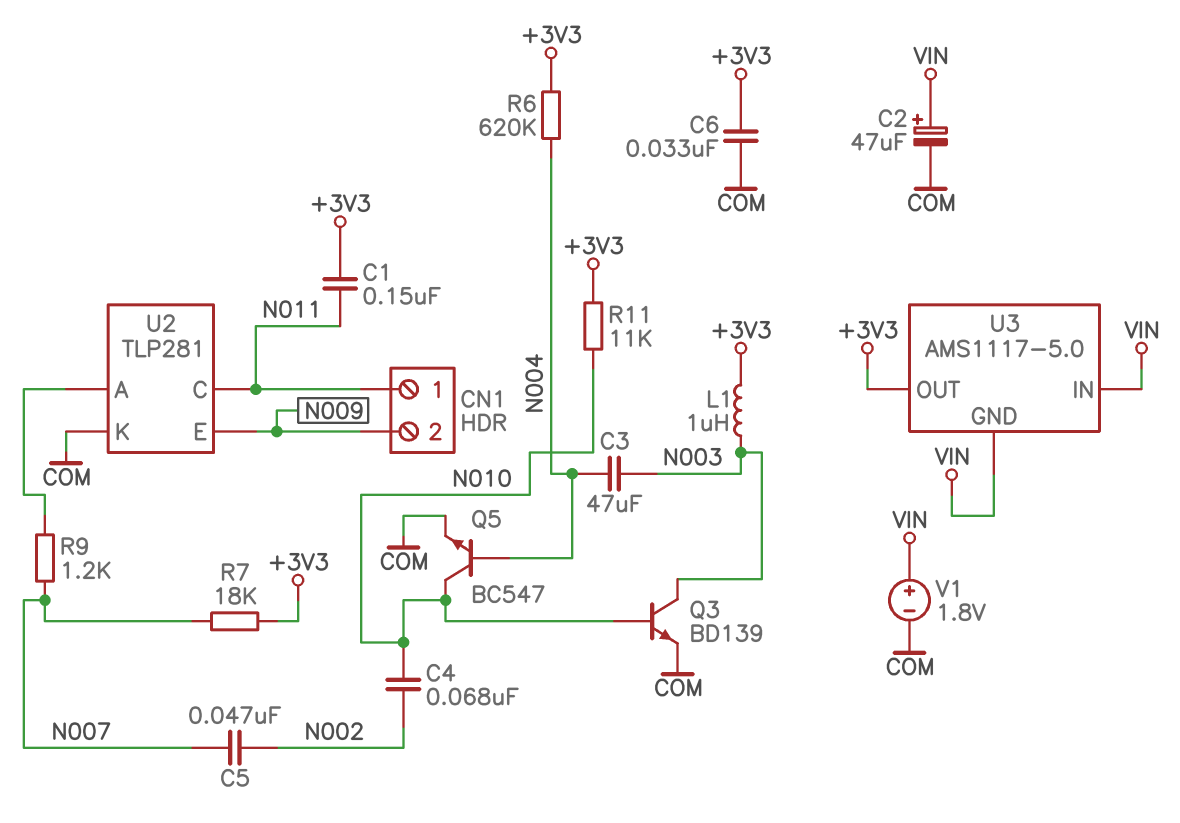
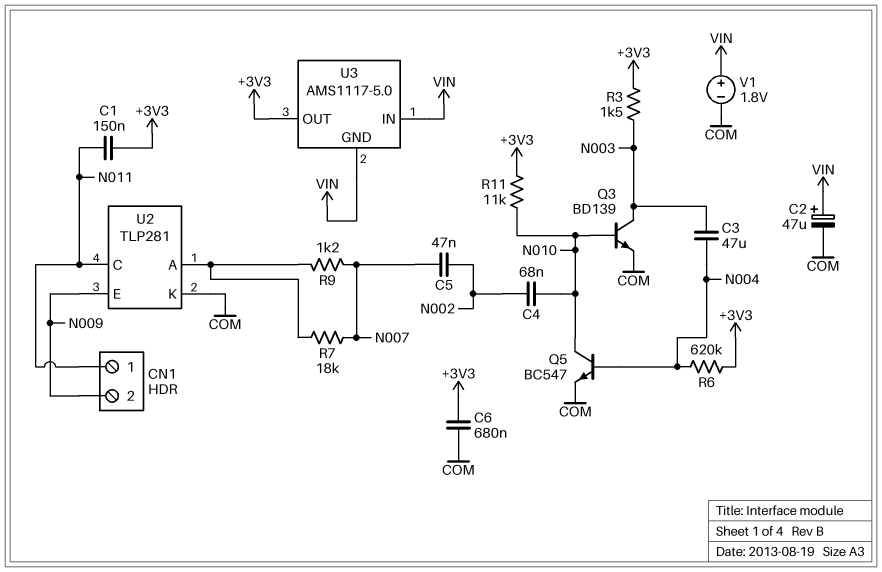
C6: 33nF (+3V3, COM) -> 680nF (+3V3, COM)
L1: 1uH (+3V3, N003) -> none
R3: none -> 1.5k (+3V3, N003)
R7: 18k (+3V3, N007) -> 18k (N007, U2/A)

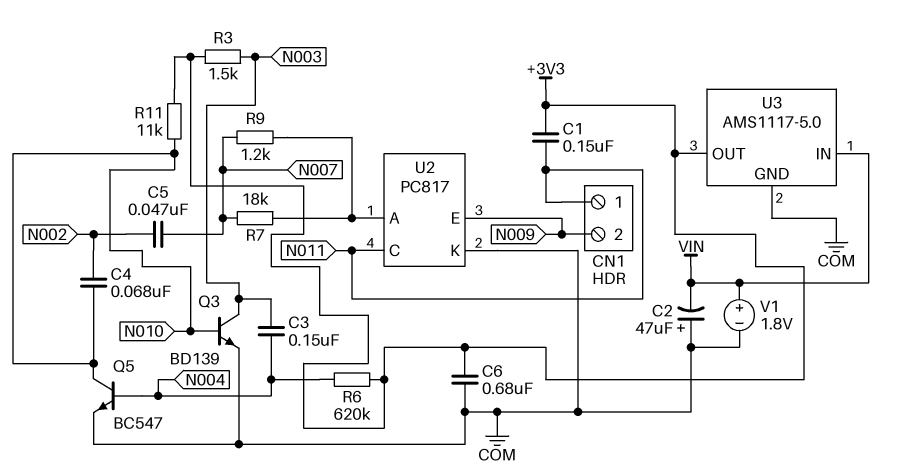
C2: 47uF (plus VIN, minus COM) -> 47uF (plus COM, minus VIN)
C3: 47uF (N003, N004) -> 150nF (N003, N004)
U2: TLP281 -> PC817
U3 pin GND: VIN -> COM

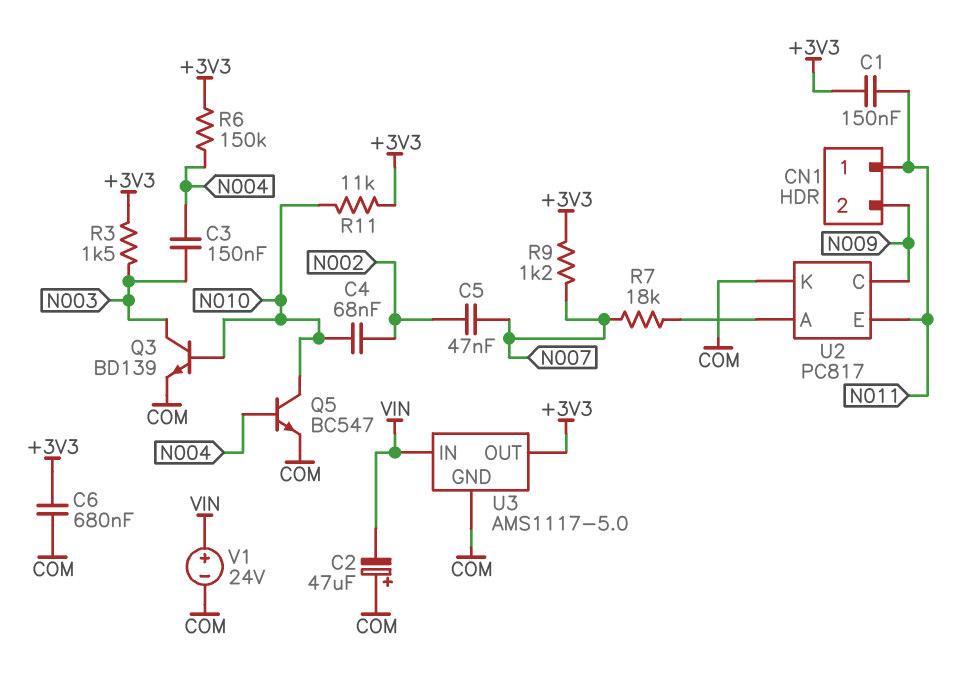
R6: 620k (+3V3, N004) -> 150k (+3V3, N004)
R9: 1.2k (N007, U2/A) -> 1.2k (+3V3, N007)
U2 pin C: N011 -> N009
U2 pin E: N009 -> N011
V1: 1.8V (plus VIN, minus COM) -> 24V (plus VIN, minus COM)

